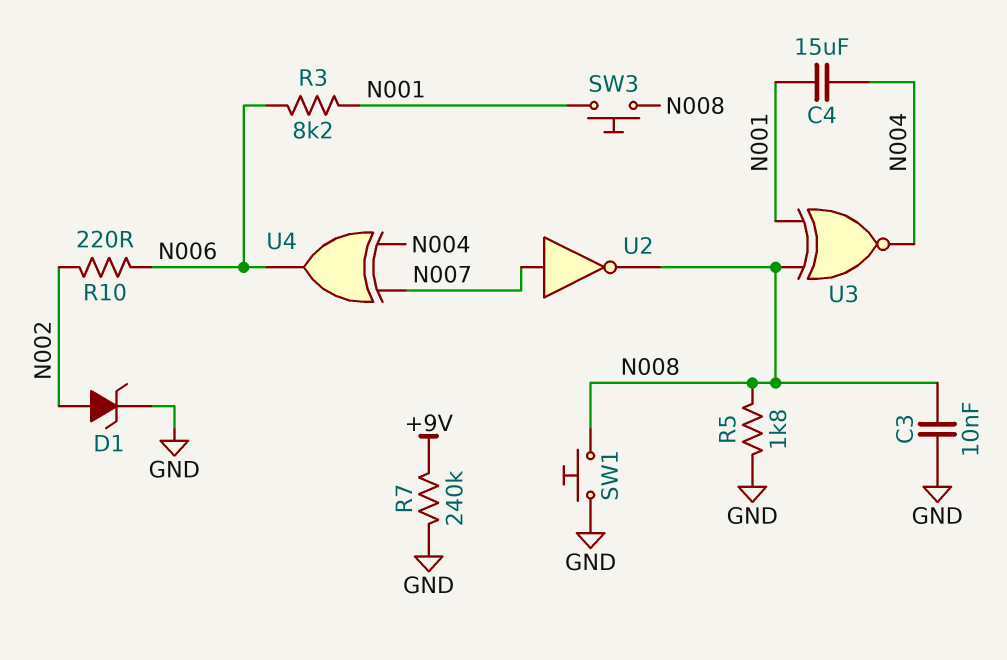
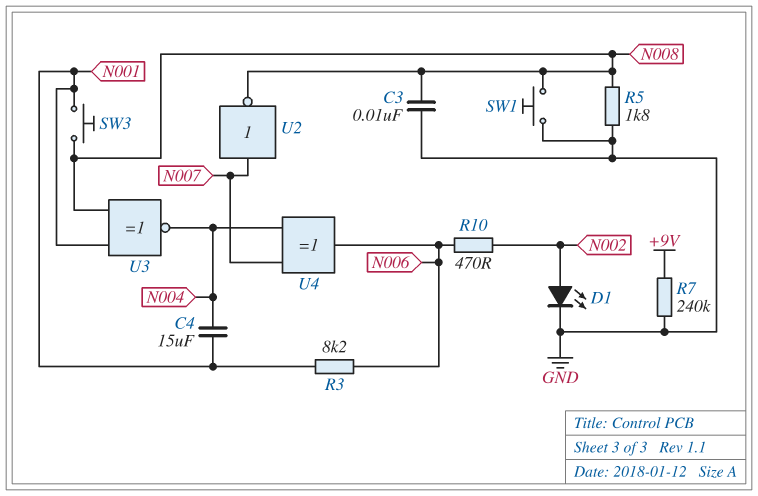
D1: zener (A N002, K GND) -> LED (A N002, K GND)
R10: 220 (N002, N006) -> 470 (N002, N006)

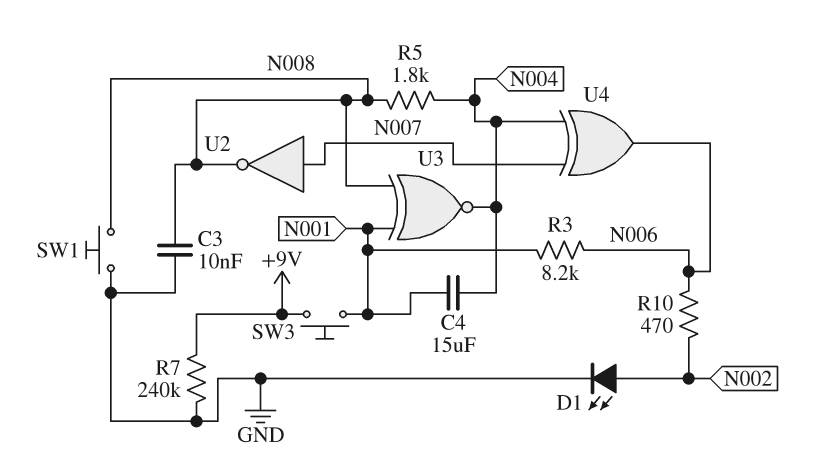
R5: 1.8k (GND, N008) -> 1.8k (N004, N008)
SW3: button (N001, N008) -> button (+9V, N001)

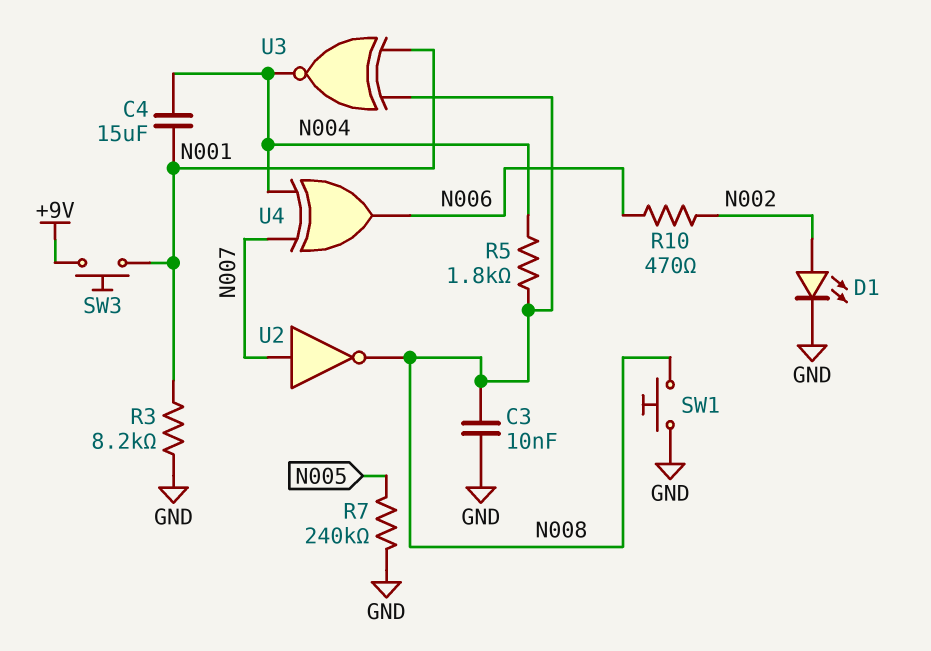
R3: 8.2k (N001, N006) -> 8.2k (GND, N001)
R7: 240k (+9V, GND) -> 240k (GND, N005)

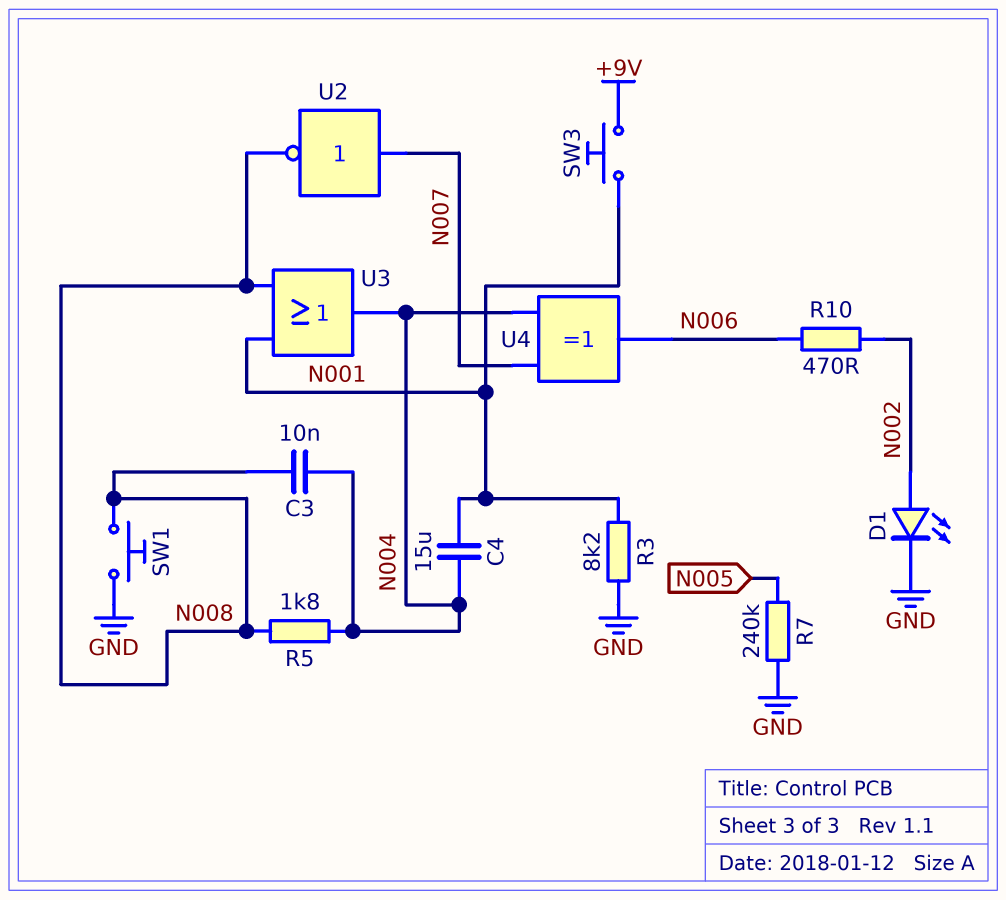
C3: 10nF (GND, N008) -> 10nF (N004, N008)
U3: XNOR (in N001, in N008, out N004) -> OR (in N001, in N008, out N004)

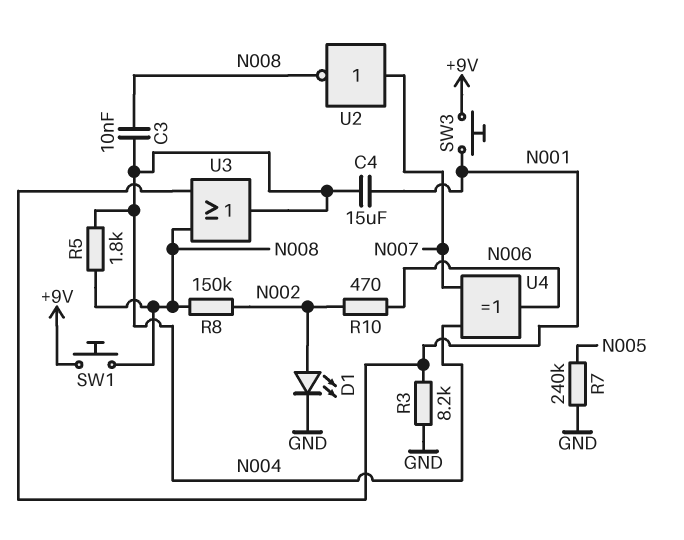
R8: none -> 150k (N002, N008)
SW1: button (GND, N008) -> button (+9V, N008)

